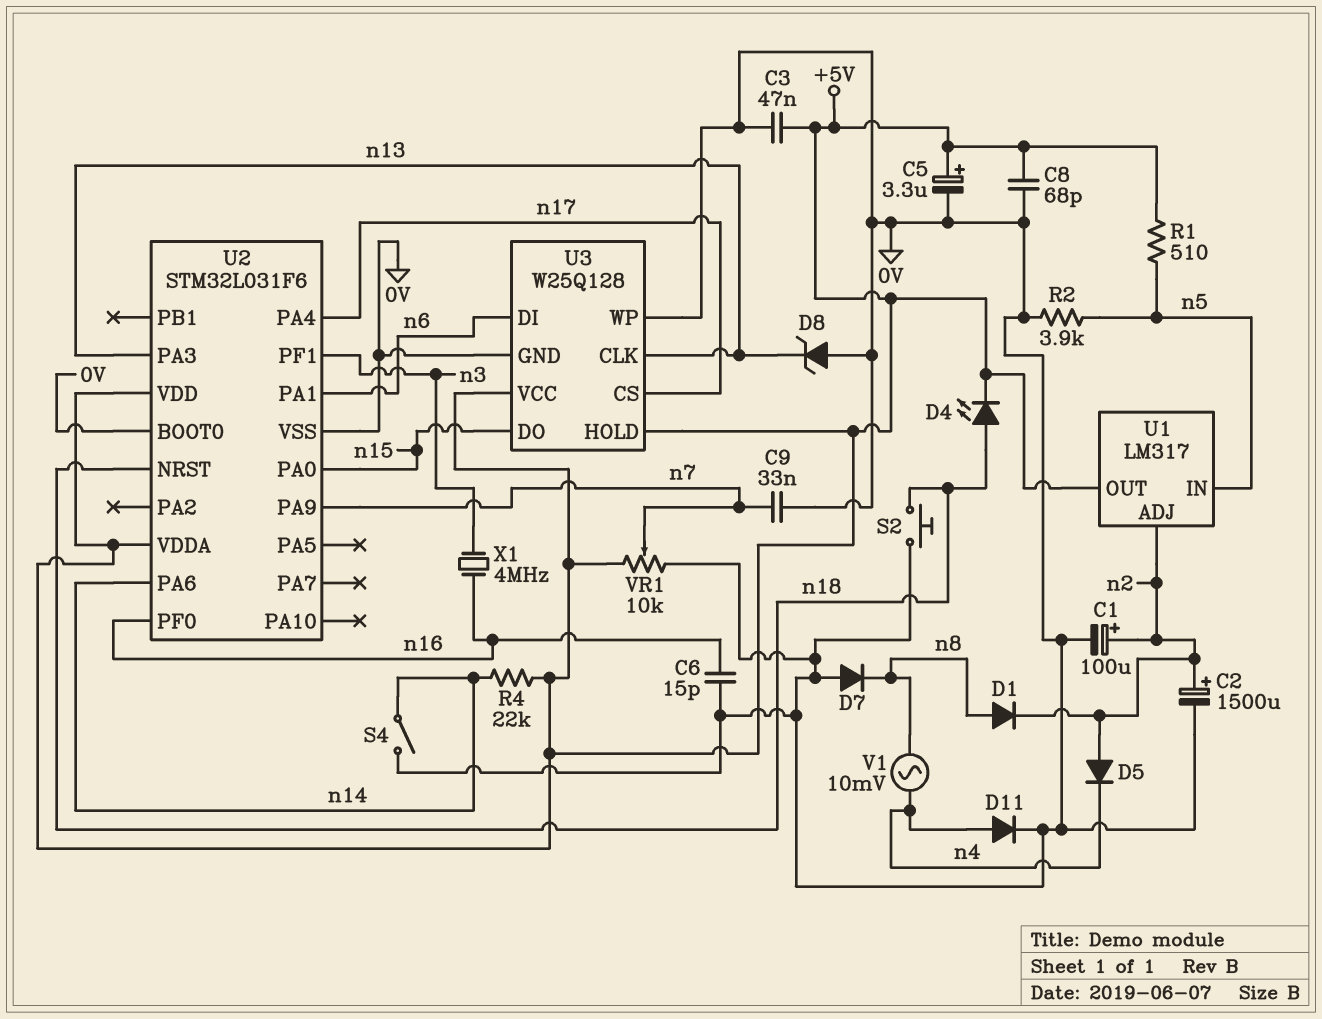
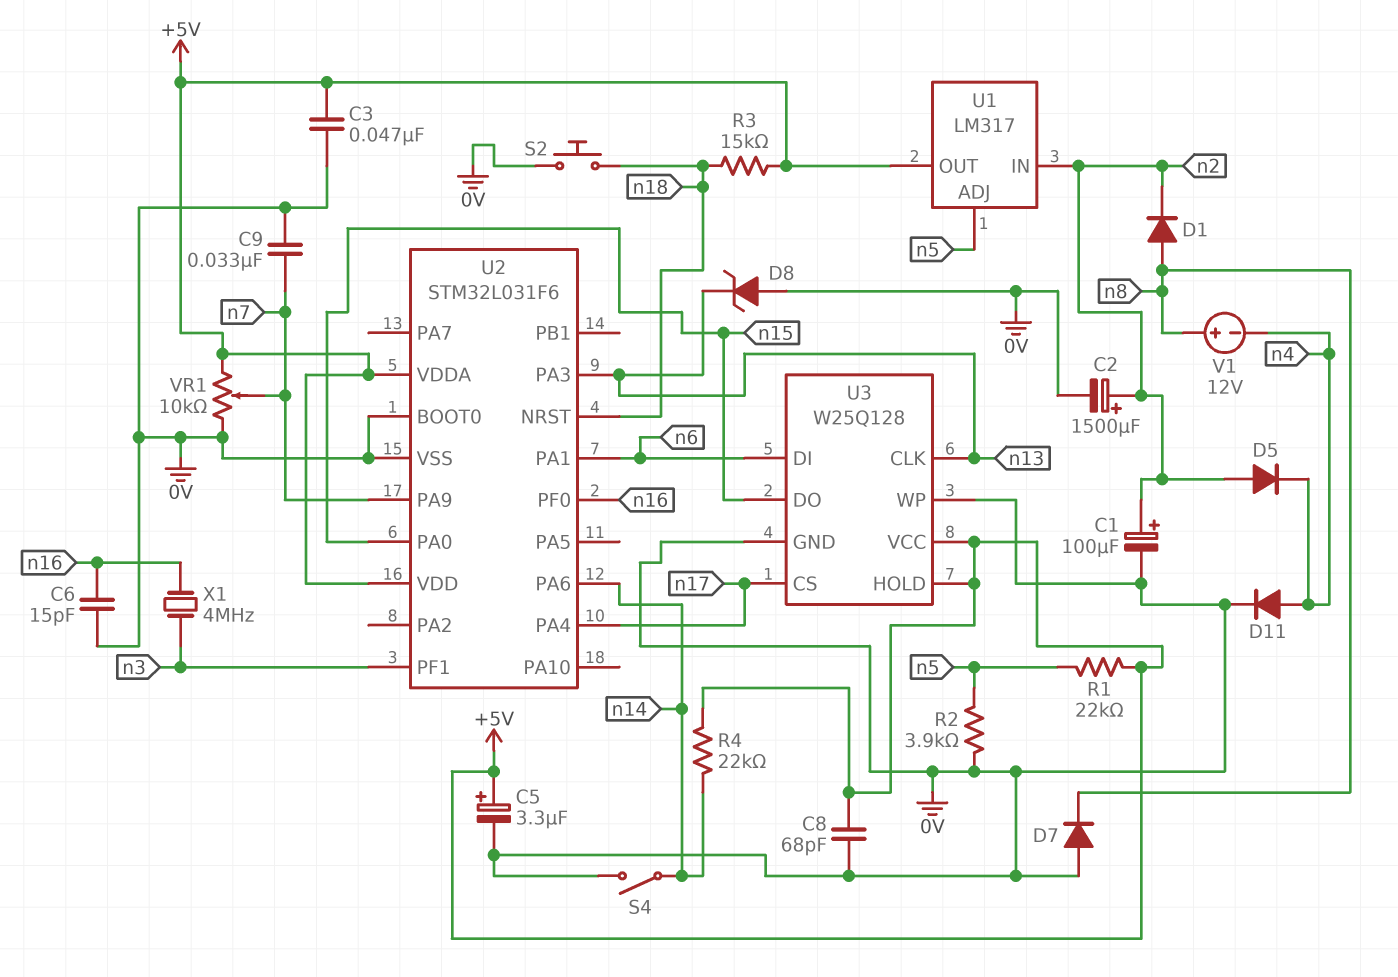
D4: LED (A n18, K +5V) -> none
R1: 510 (+5V, n5) -> 22k (+5V, n5)
R3: none -> 15k (+5V, n18)
U1 pin ADJ: n2 -> n5
U1 pin IN: n5 -> n2
V1: AC 10mV (n4, n8) -> 12V (plus n8, minus n4)

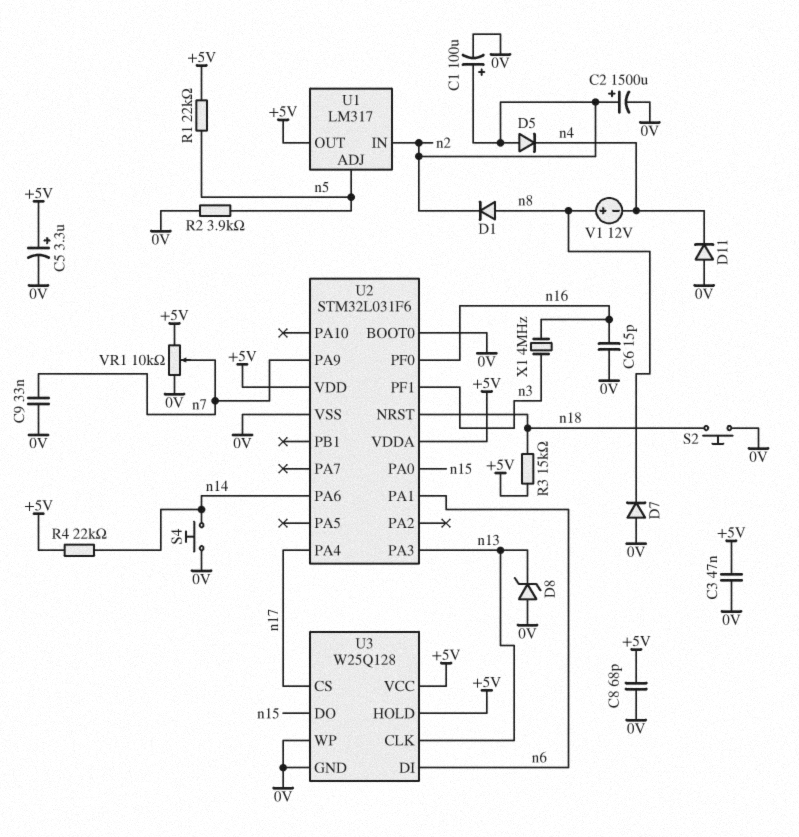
D11: diode (A n4, K 0V) -> diode (A 0V, K n4)
S4: switch (0V, n14) -> button (0V, n14)

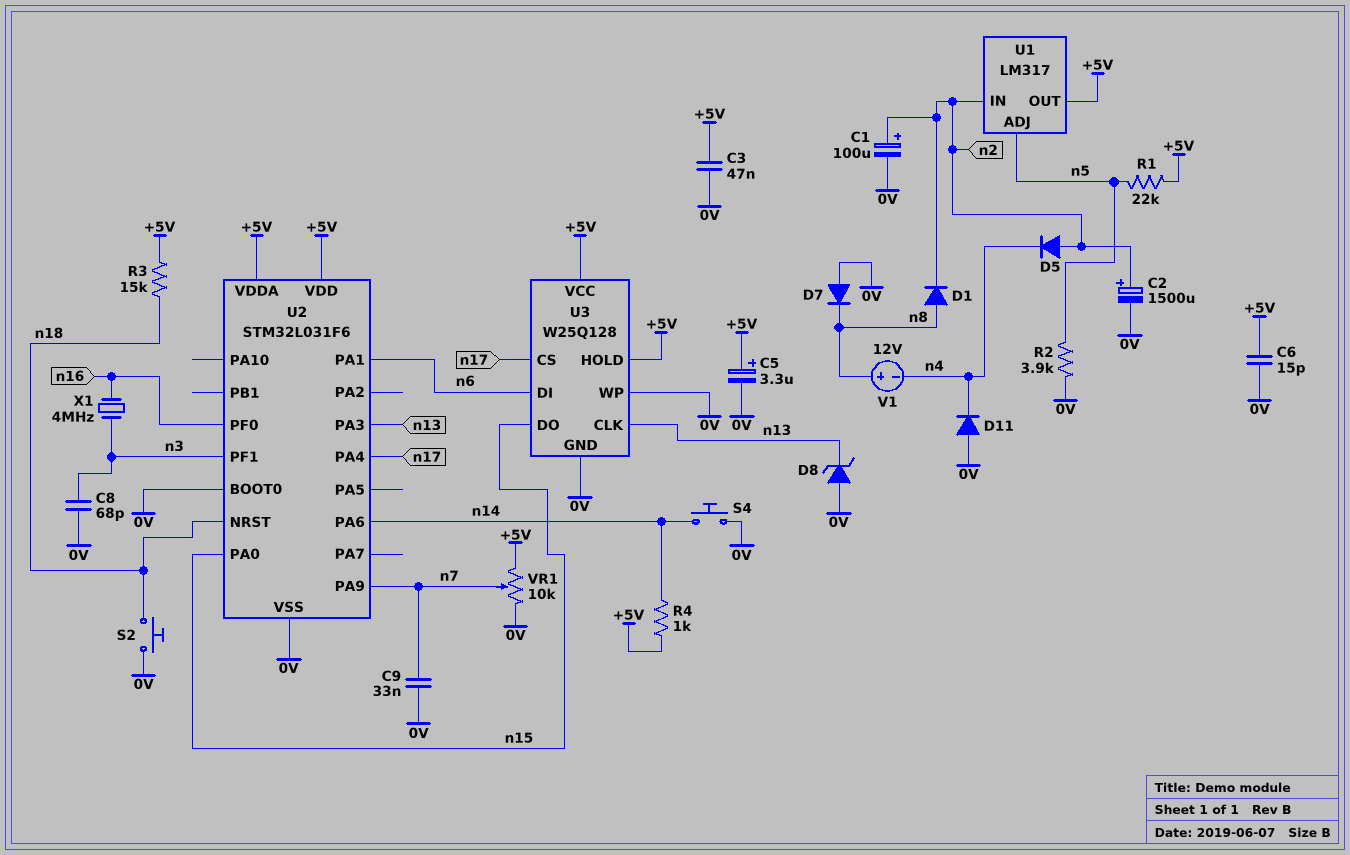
C6: 15pF (0V, n16) -> 15pF (+5V, 0V)
C8: 68pF (+5V, 0V) -> 68pF (0V, n3)
R4: 22k (+5V, n14) -> 1k (+5V, n14)

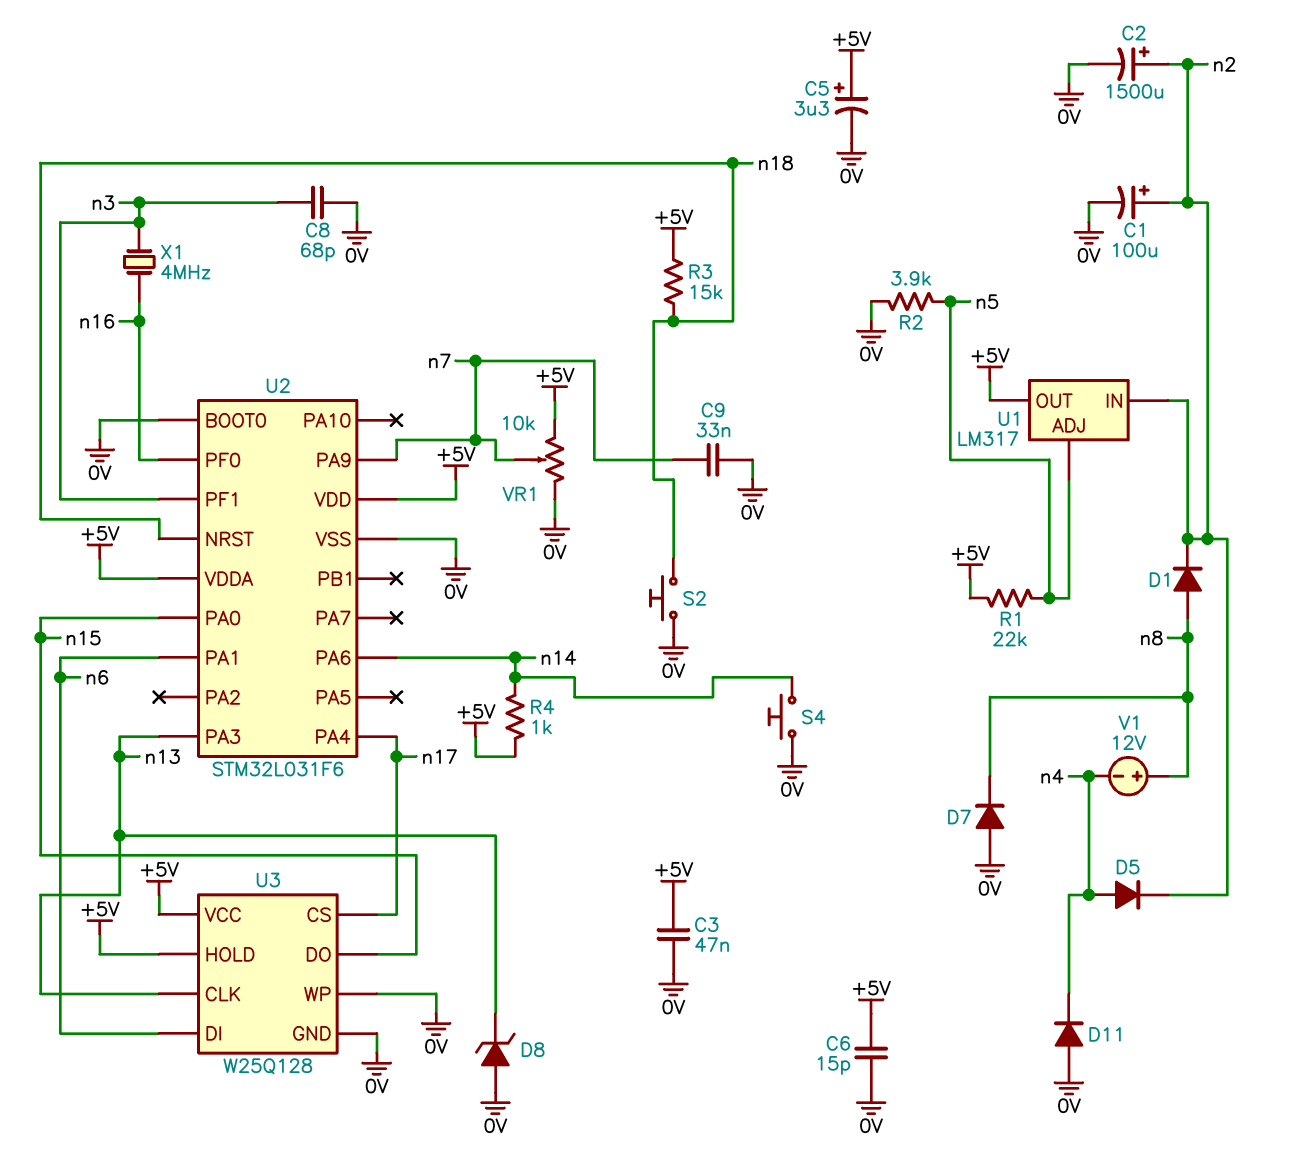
D5: diode (A n2, K n4) -> diode (A n4, K n2)

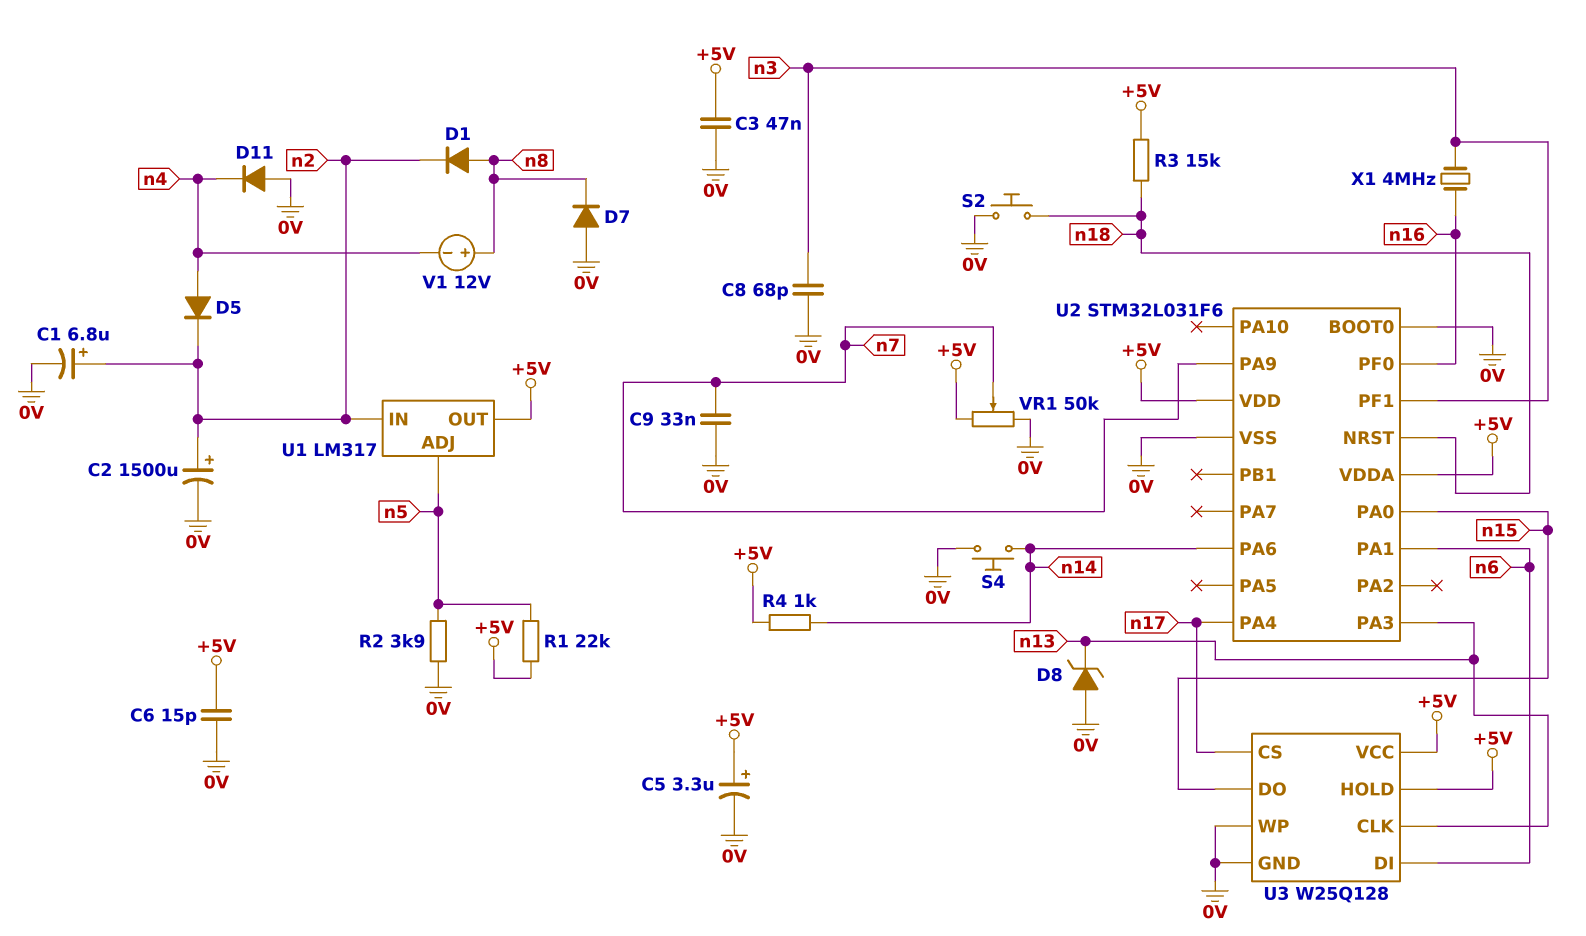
C1: 100uF (plus n2, minus 0V) -> 6.8uF (plus n2, minus 0V)
VR1: 10k (+5V, 0V, wiper n7) -> 50k (+5V, 0V, wiper n7)

